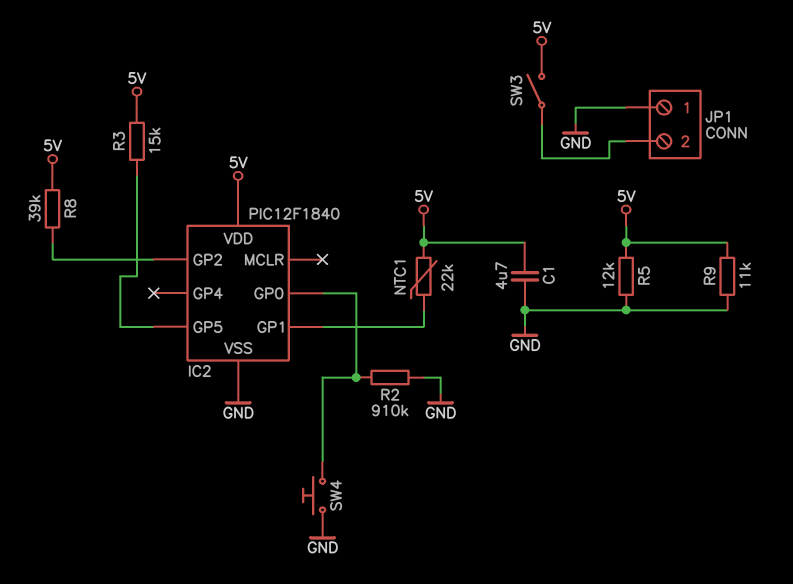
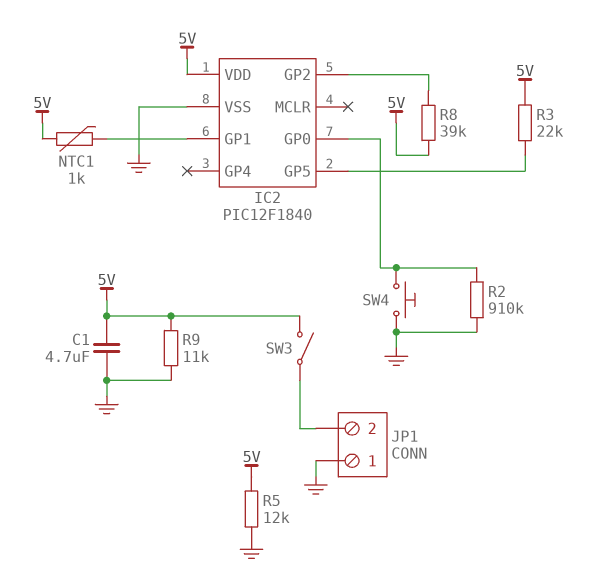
NTC1: 22k (5V, IC2/GP1) -> 1k (5V, IC2/GP1)
R3: 15k (5V, IC2/GP5) -> 22k (5V, IC2/GP5)

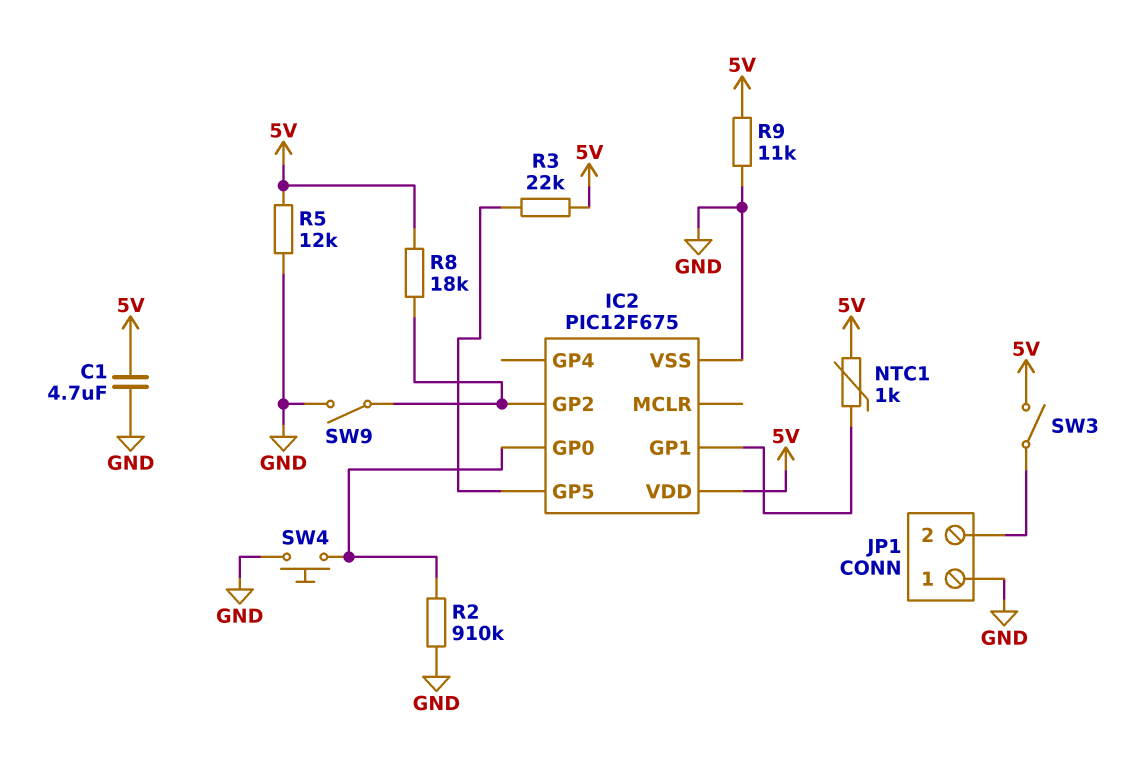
IC2: PIC12F1840 -> PIC12F675
R8: 39k (5V, IC2/GP2) -> 18k (5V, IC2/GP2)
SW9: none -> switch (GND, IC2/GP2)

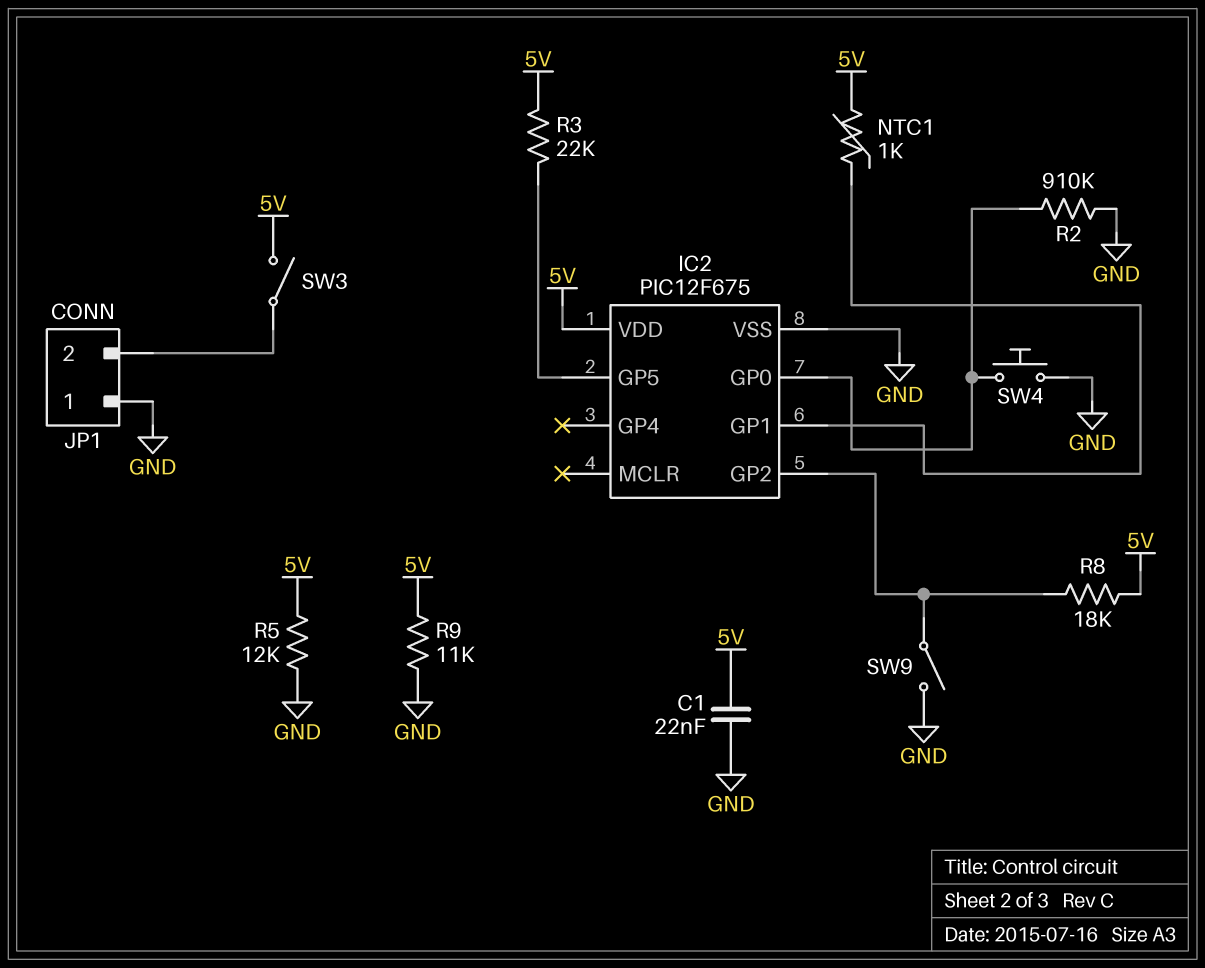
C1: 4.7uF (5V, GND) -> 22nF (5V, GND)

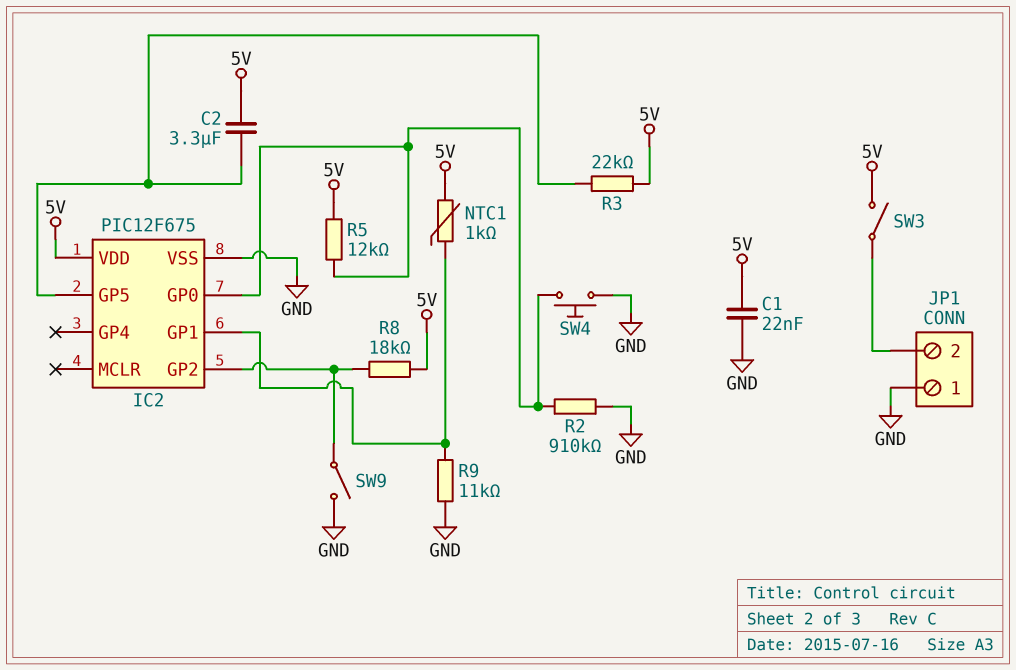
C2: none -> 3.3uF (5V, IC2/GP5)
R5: 12k (5V, GND) -> 12k (5V, IC2/GP0)
R9: 11k (5V, GND) -> 11k (GND, IC2/GP1)

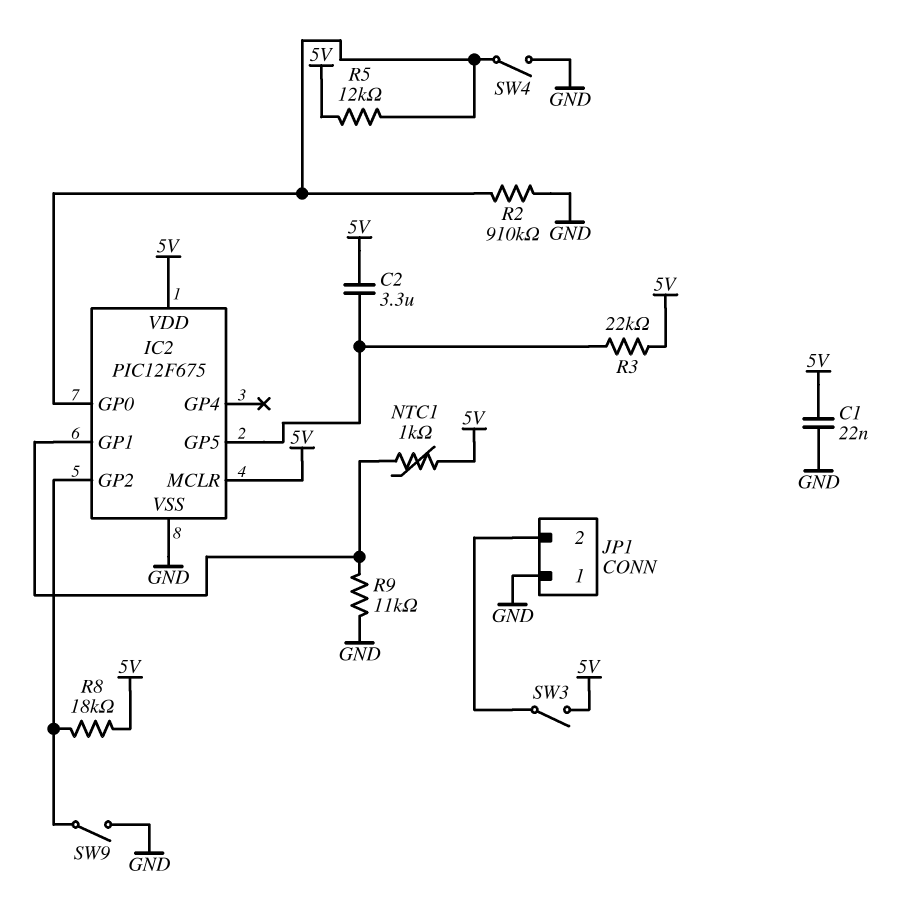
IC2 pin MCLR: none -> 5V
SW4: button (GND, IC2/GP0) -> switch (GND, IC2/GP0)

